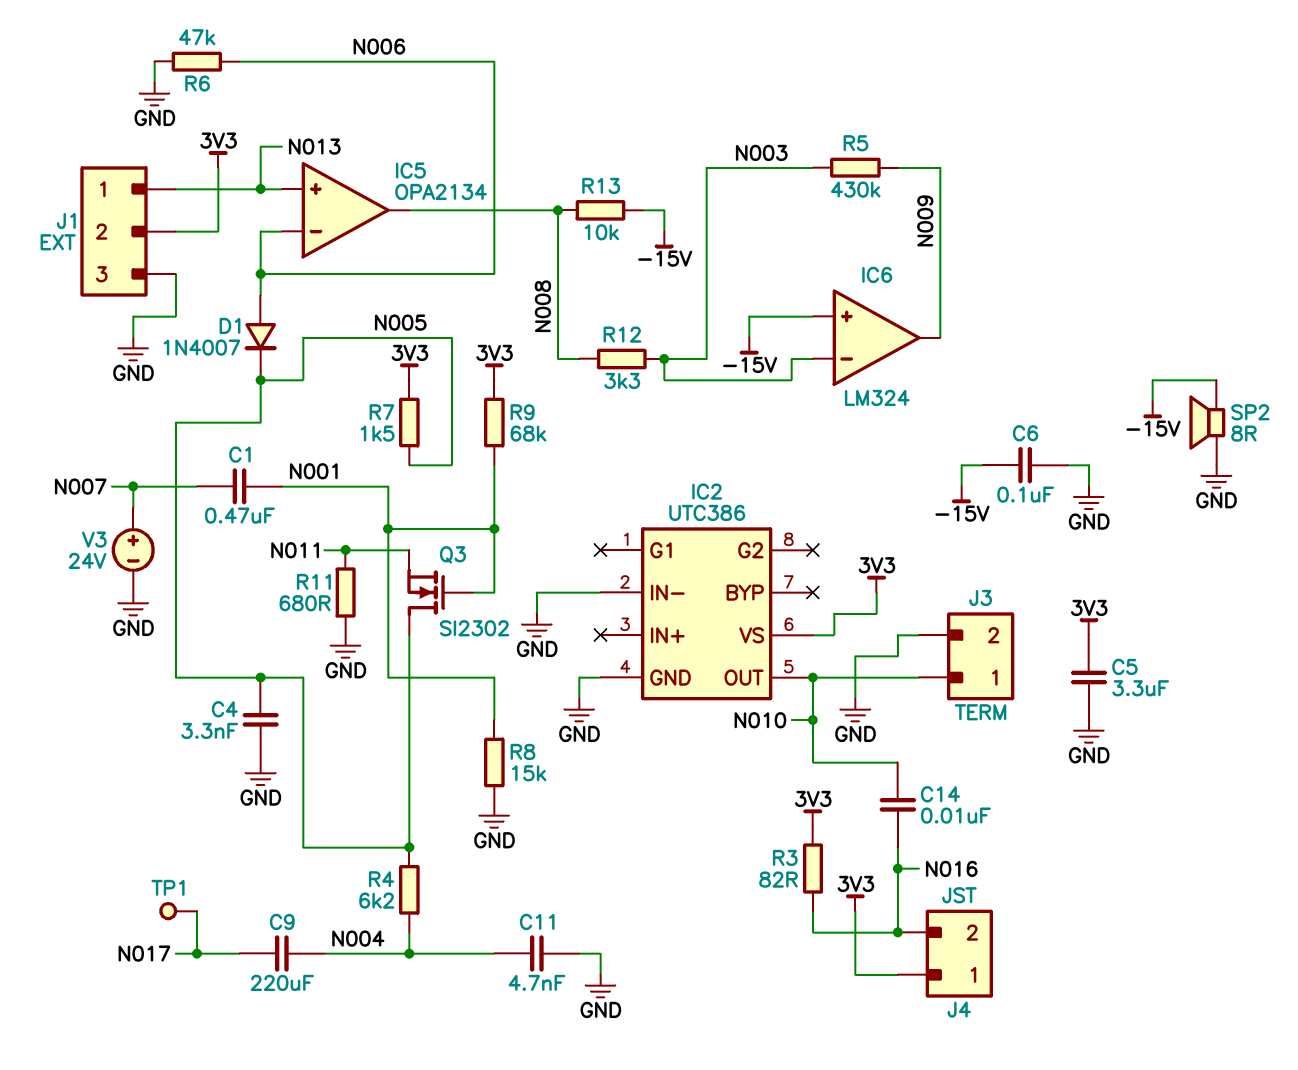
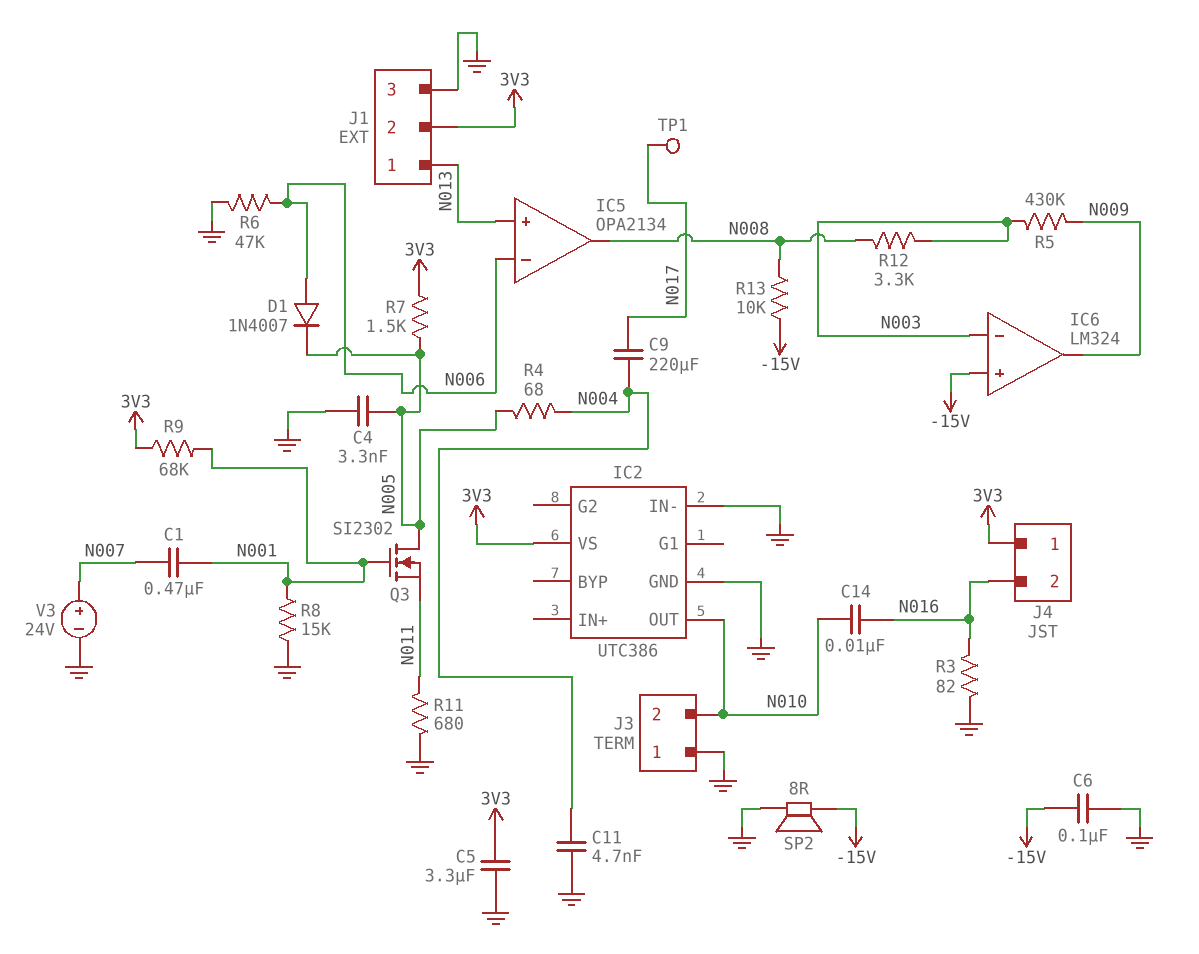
J3 pin 1: N010 -> GND
J3 pin 2: GND -> N010
R3: 82 (3V3, N016) -> 82 (GND, N016)
R4: 6.2k (N004, N005) -> 68 (N004, N005)

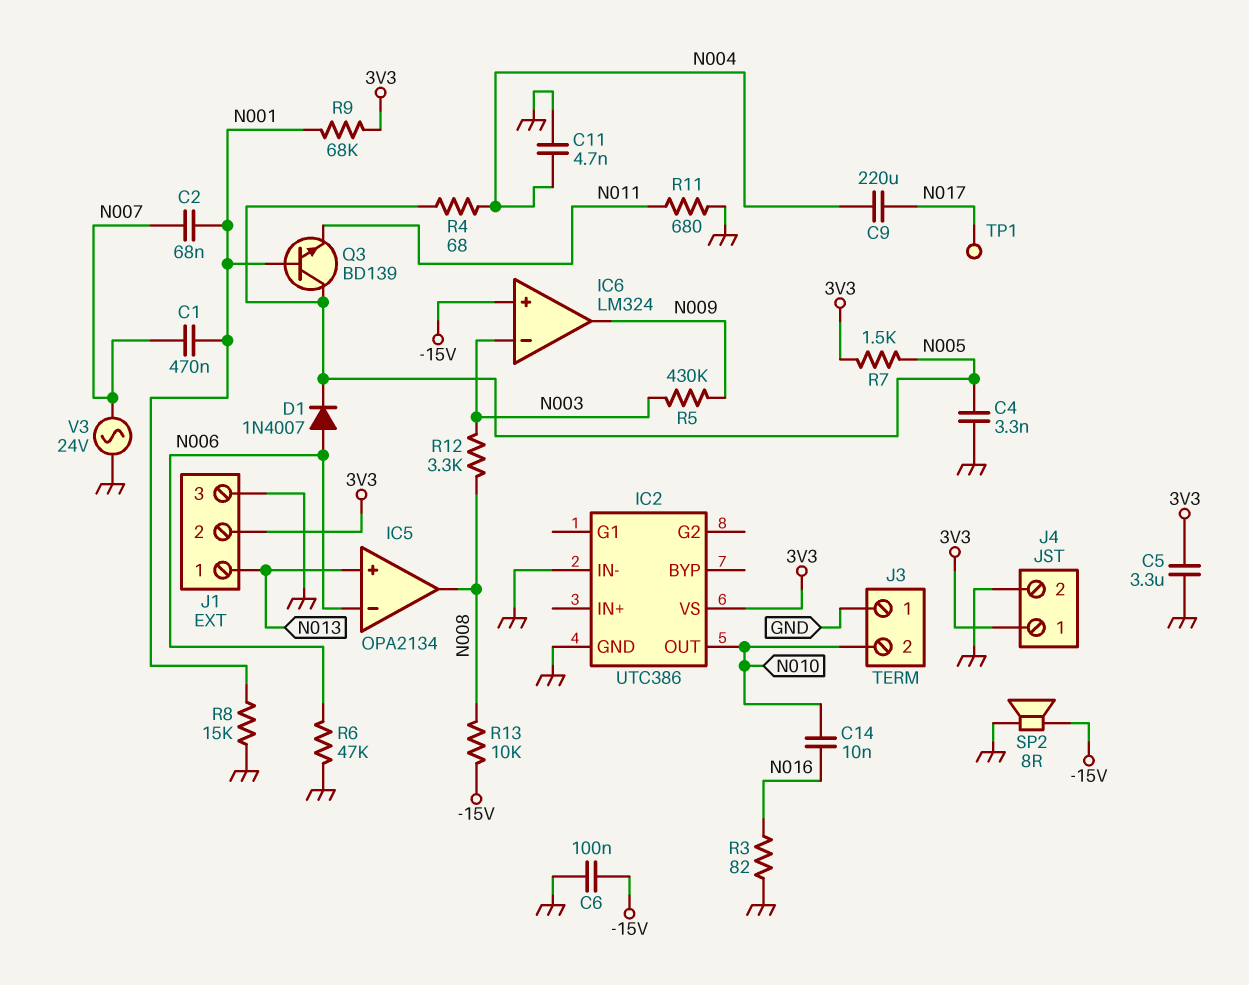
C2: none -> 68nF (N001, N007)
J4 pin 2: N016 -> GND
Q3: NMOS SI2302 (G N001, D N005, S N011) -> NPN BD139 (B N001, C N005, E N011)
V3: 24V (plus N007, minus GND) -> AC 24V (GND, N007)

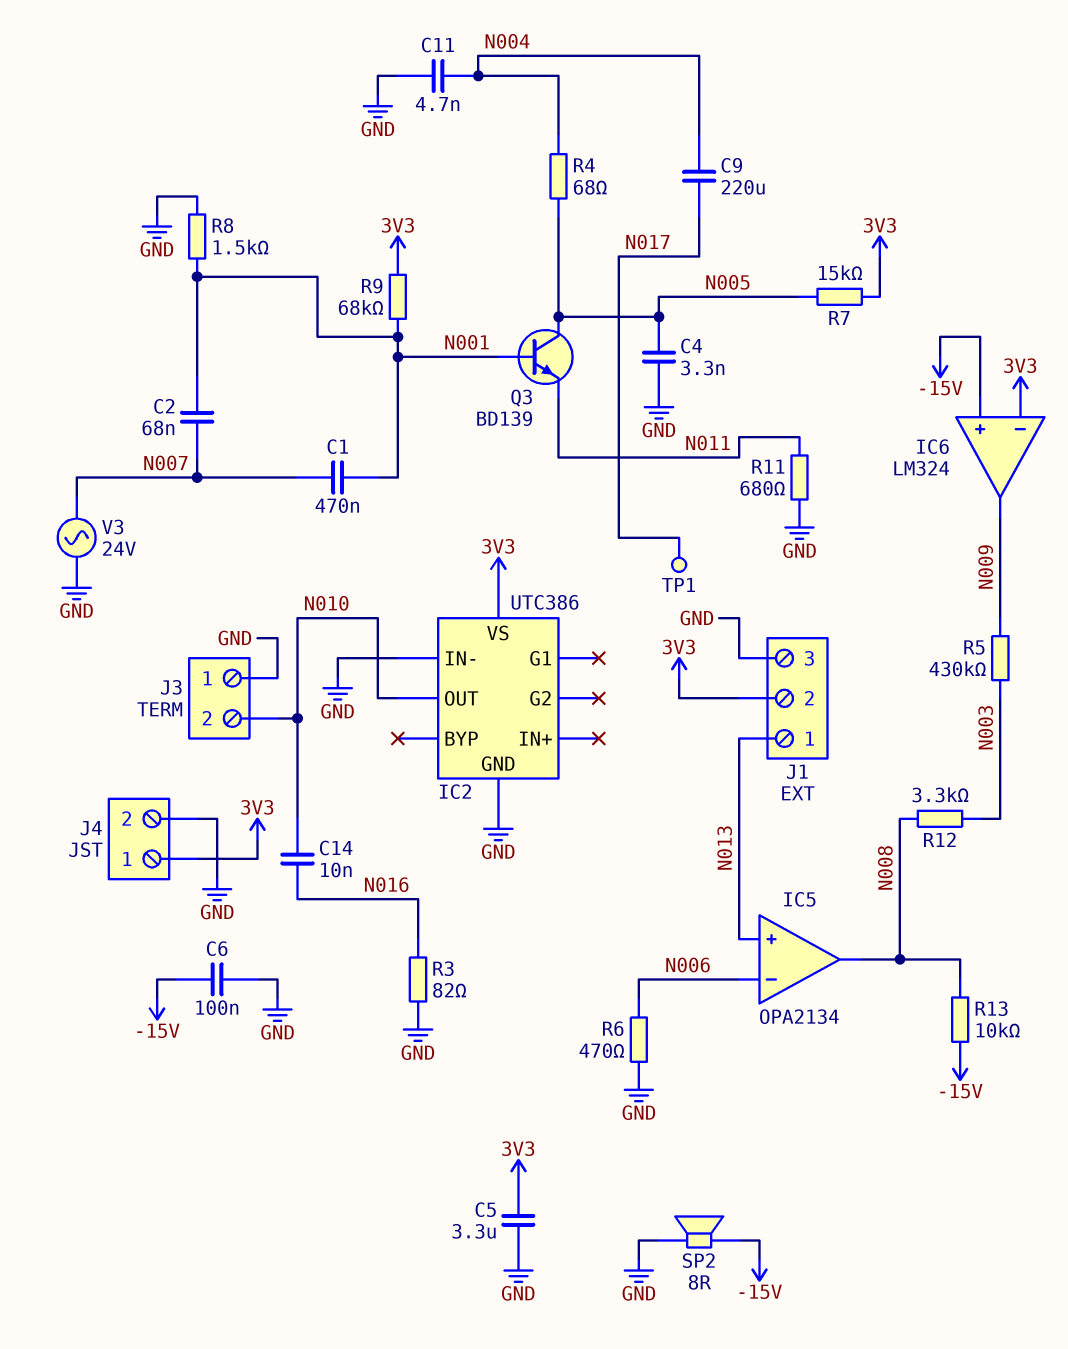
D1: diode 1N4007 (A N006, K N005) -> none
IC6 pin in-: N003 -> 3V3
R6: 47k (GND, N006) -> 470 (GND, N006)
R7: 1.5k (3V3, N005) -> 15k (3V3, N005)
R8: 15k (GND, N001) -> 1.5k (GND, N001)

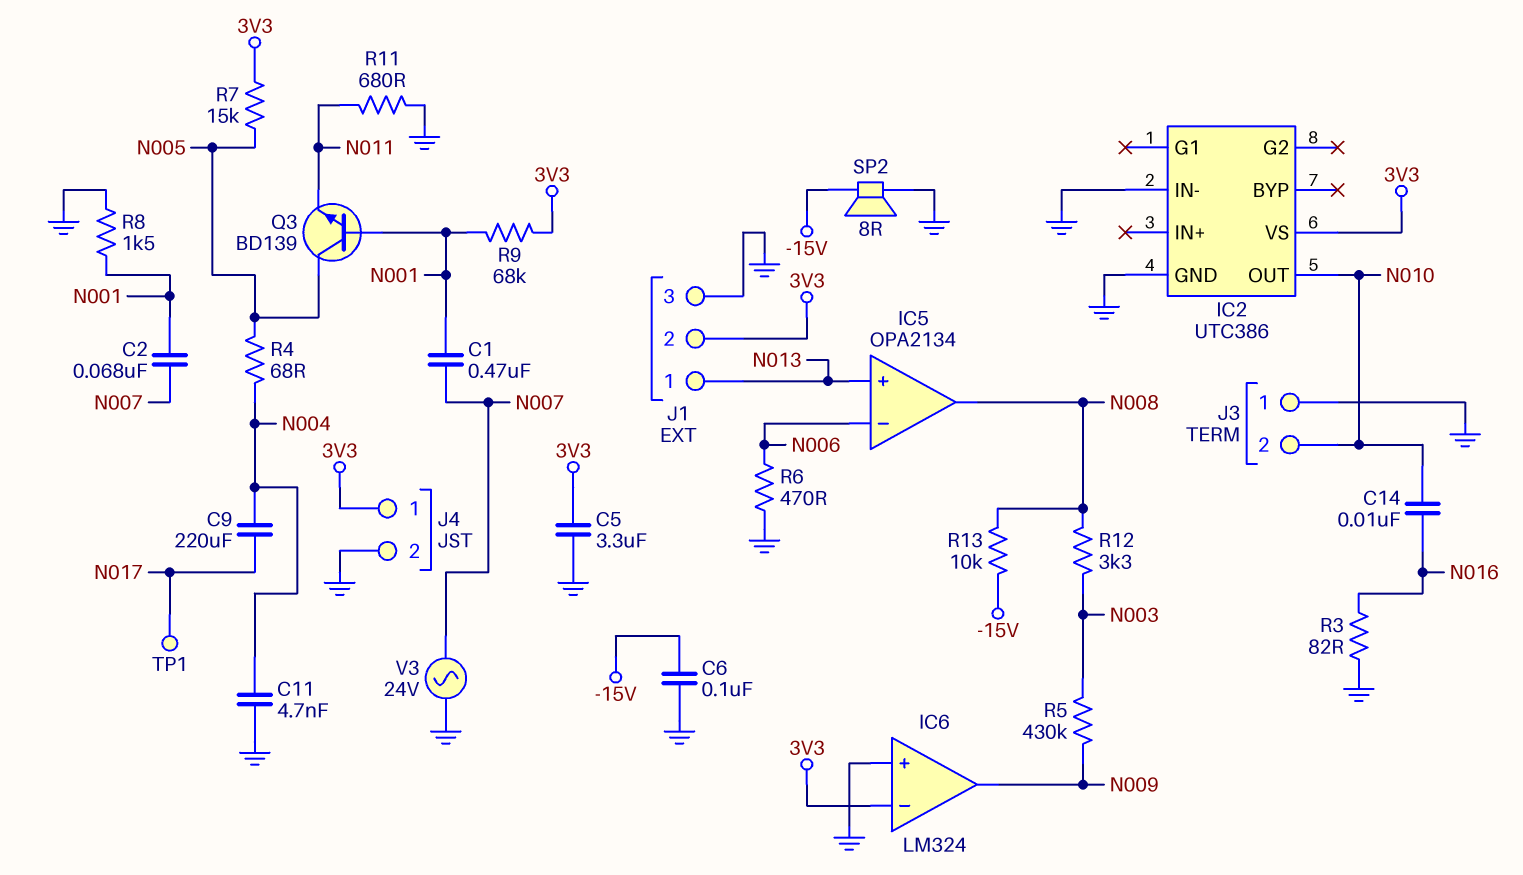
C4: 3.3nF (GND, N005) -> none
IC6 pin in+: -15V -> GND

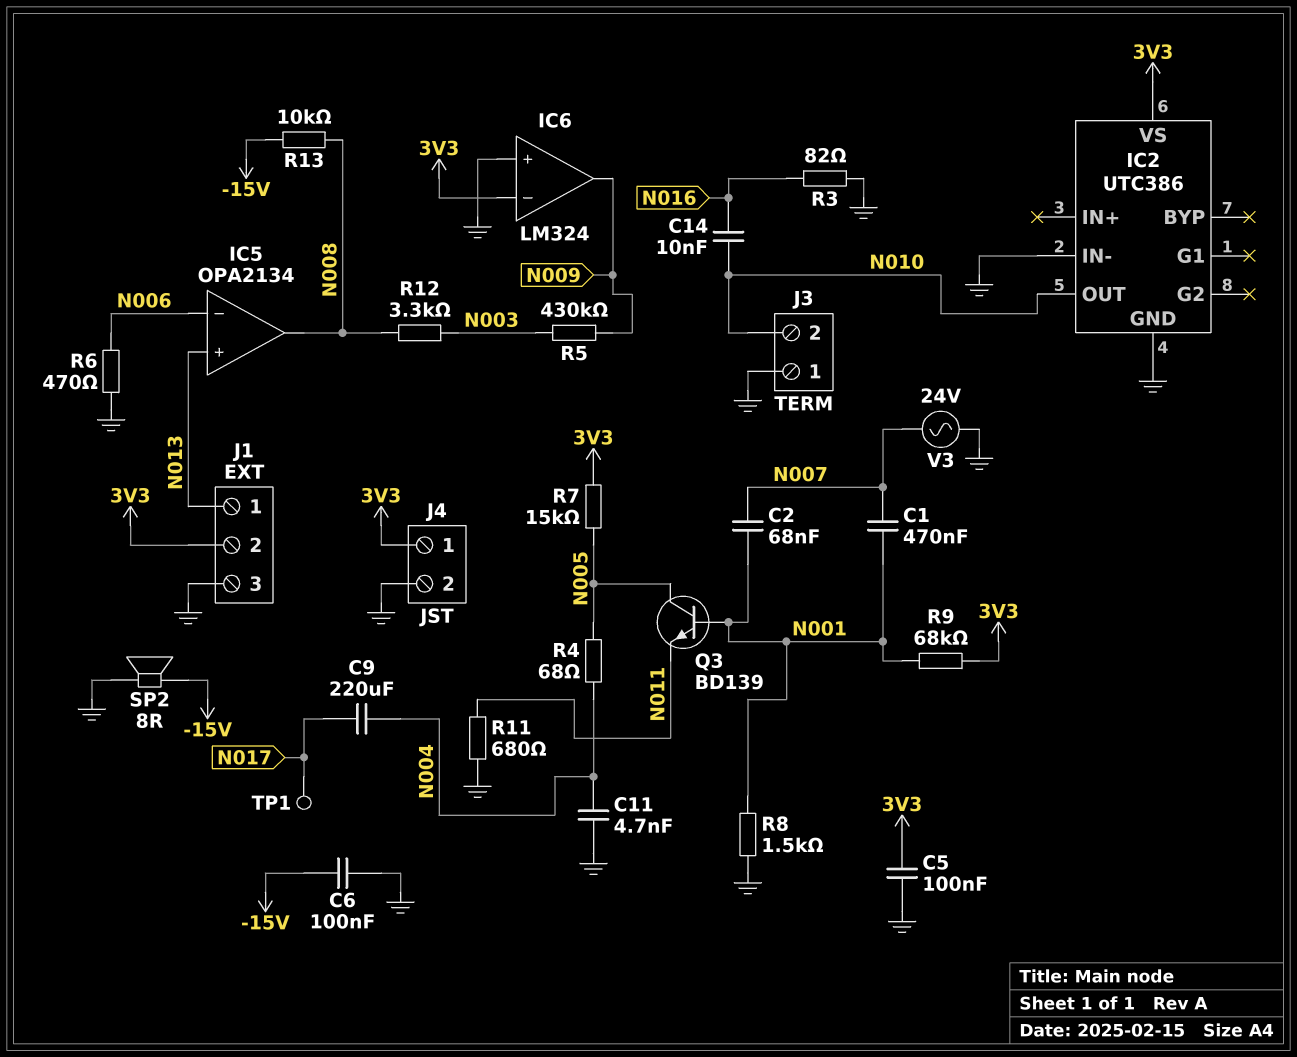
C5: 3.3uF (3V3, GND) -> 100nF (3V3, GND)

